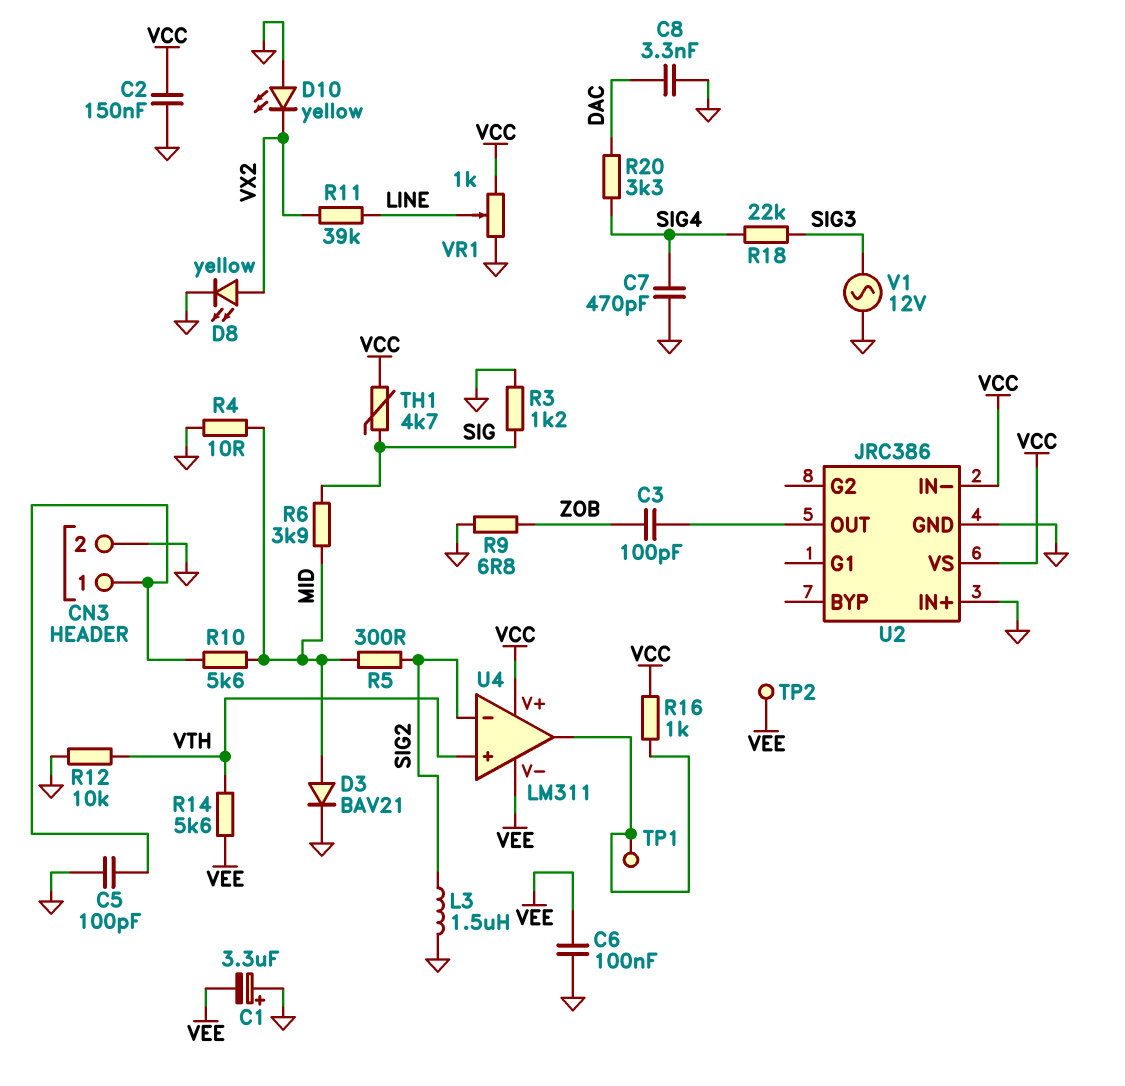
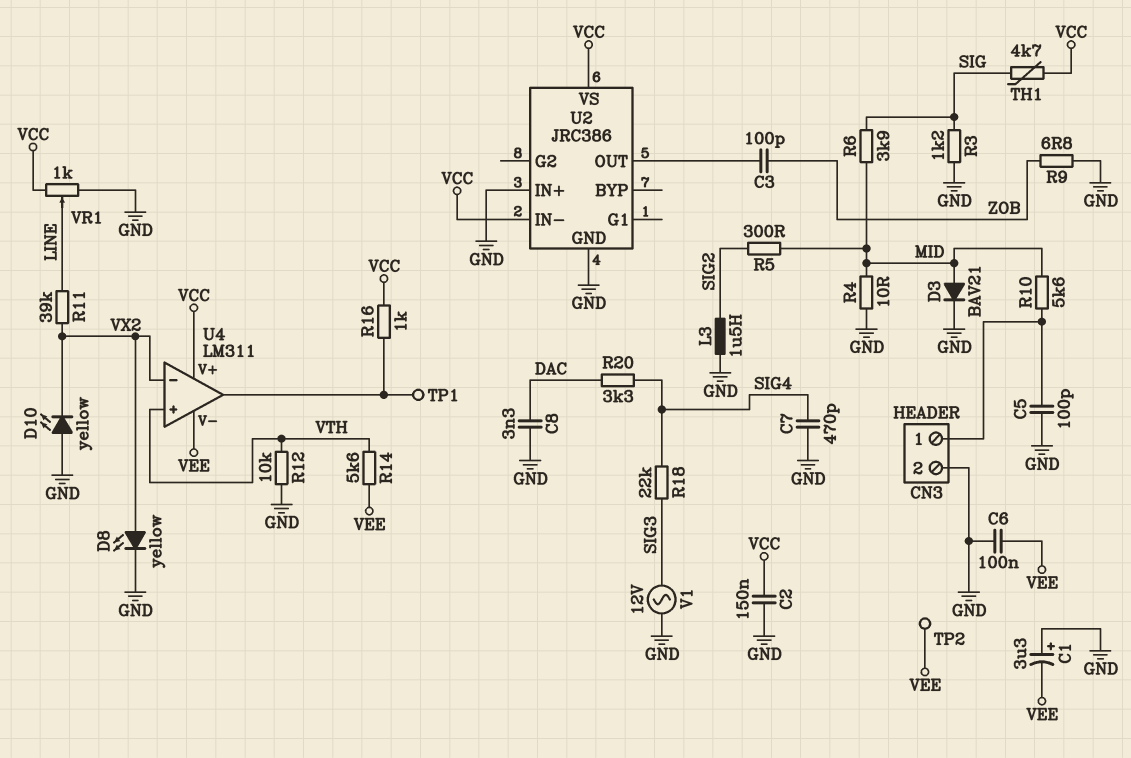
U4 pin in-: SIG2 -> VX2

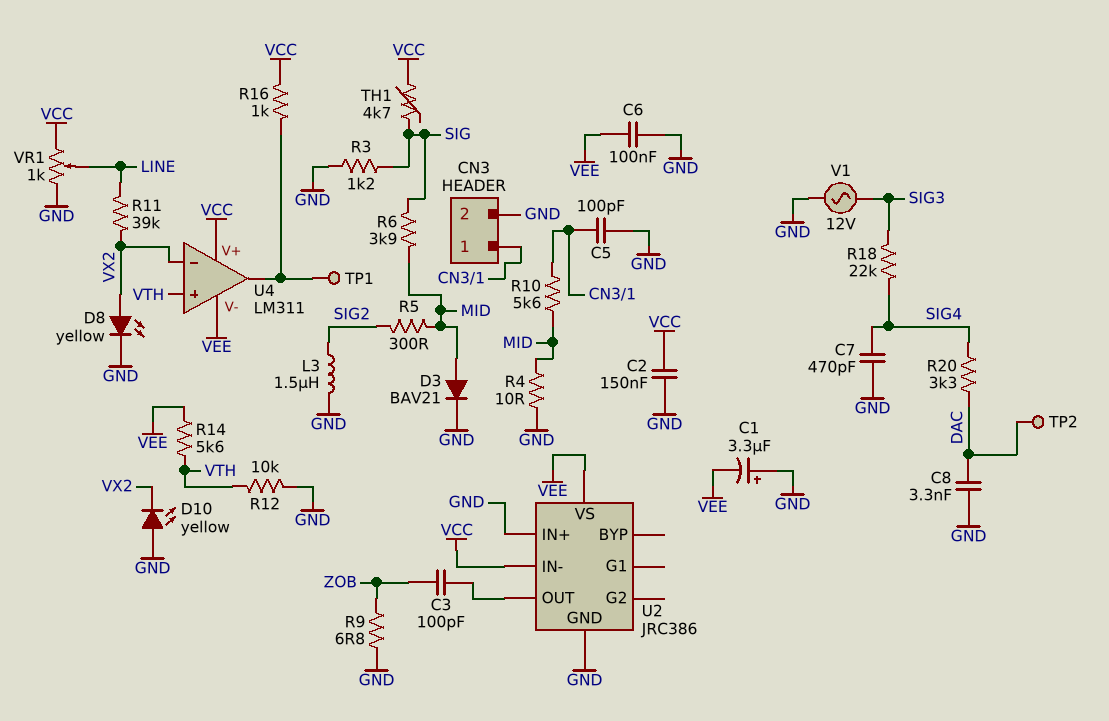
TP2: test point (VEE) -> test point (DAC)
U2 pin VS: VCC -> VEE

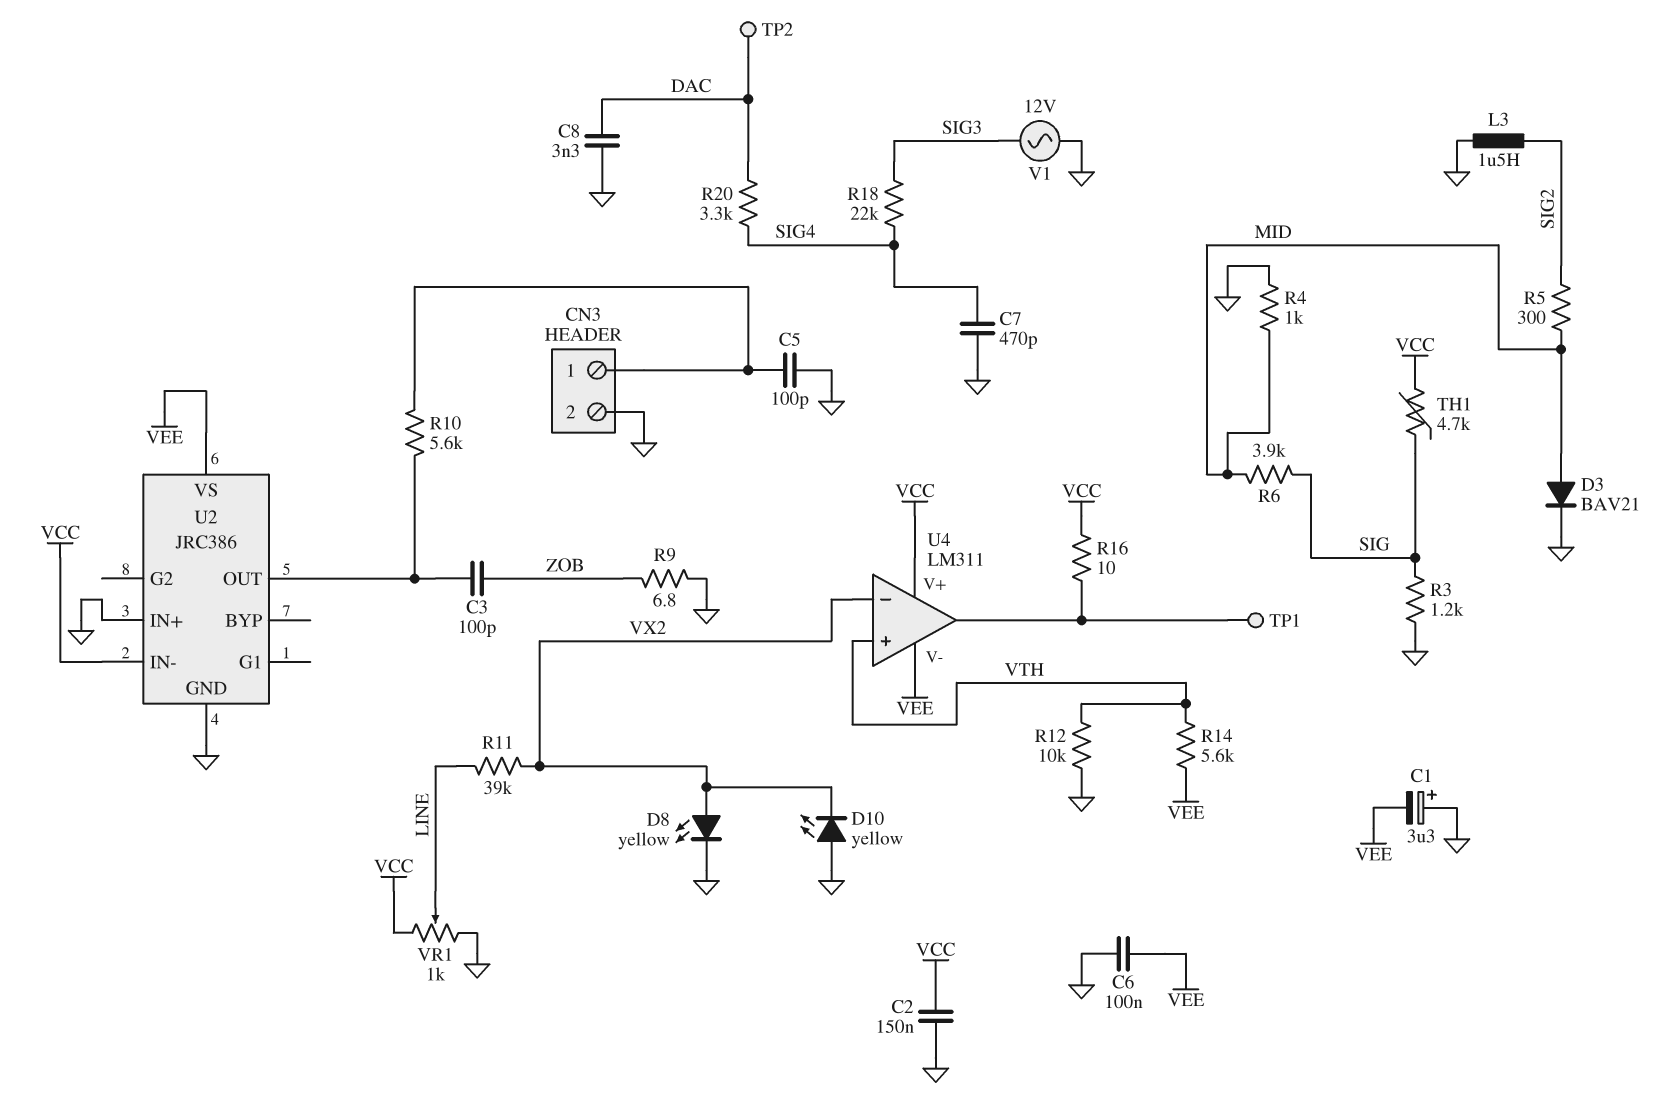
R4: 10 (GND, MID) -> 1k (GND, MID)
R10: 5.6k (CN3/1, MID) -> 5.6k (CN3/1, U2/OUT)
R16: 1k (U4/out, VCC) -> 10 (U4/out, VCC)

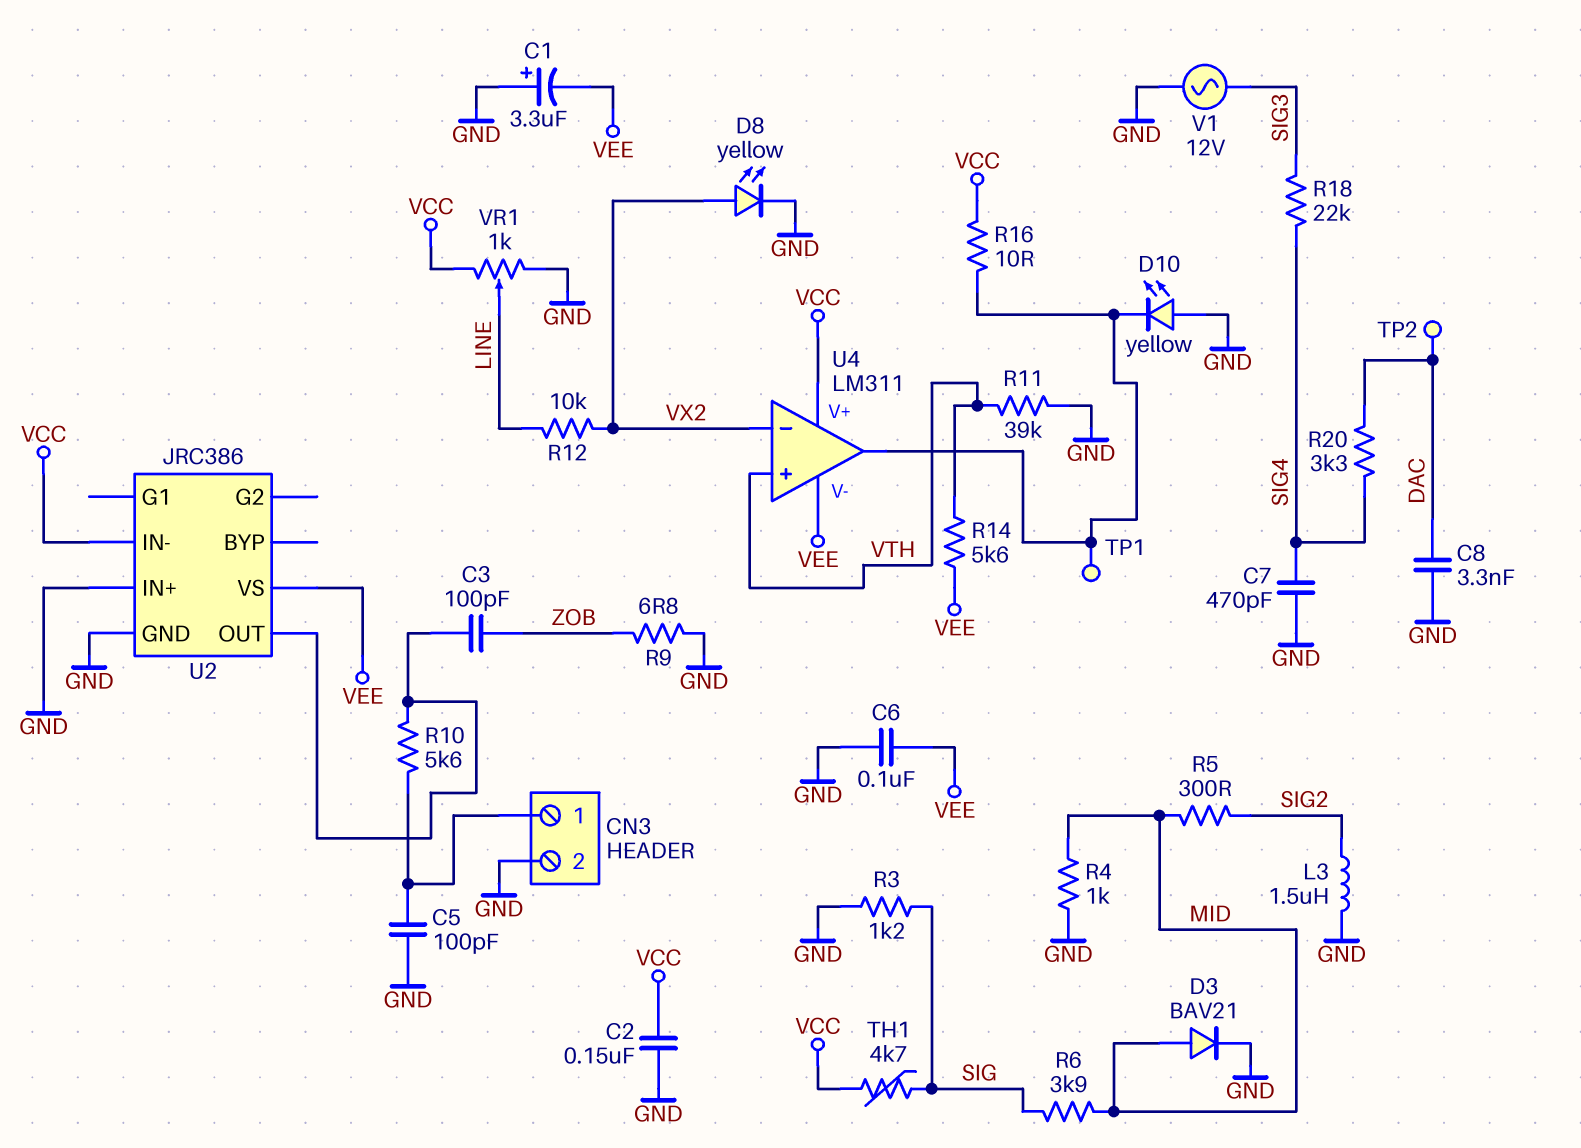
D10: LED yellow (A GND, K VX2) -> LED yellow (A GND, K U4/out)
R11: 39k (LINE, VX2) -> 39k (GND, VTH)
R12: 10k (GND, VTH) -> 10k (LINE, VX2)

